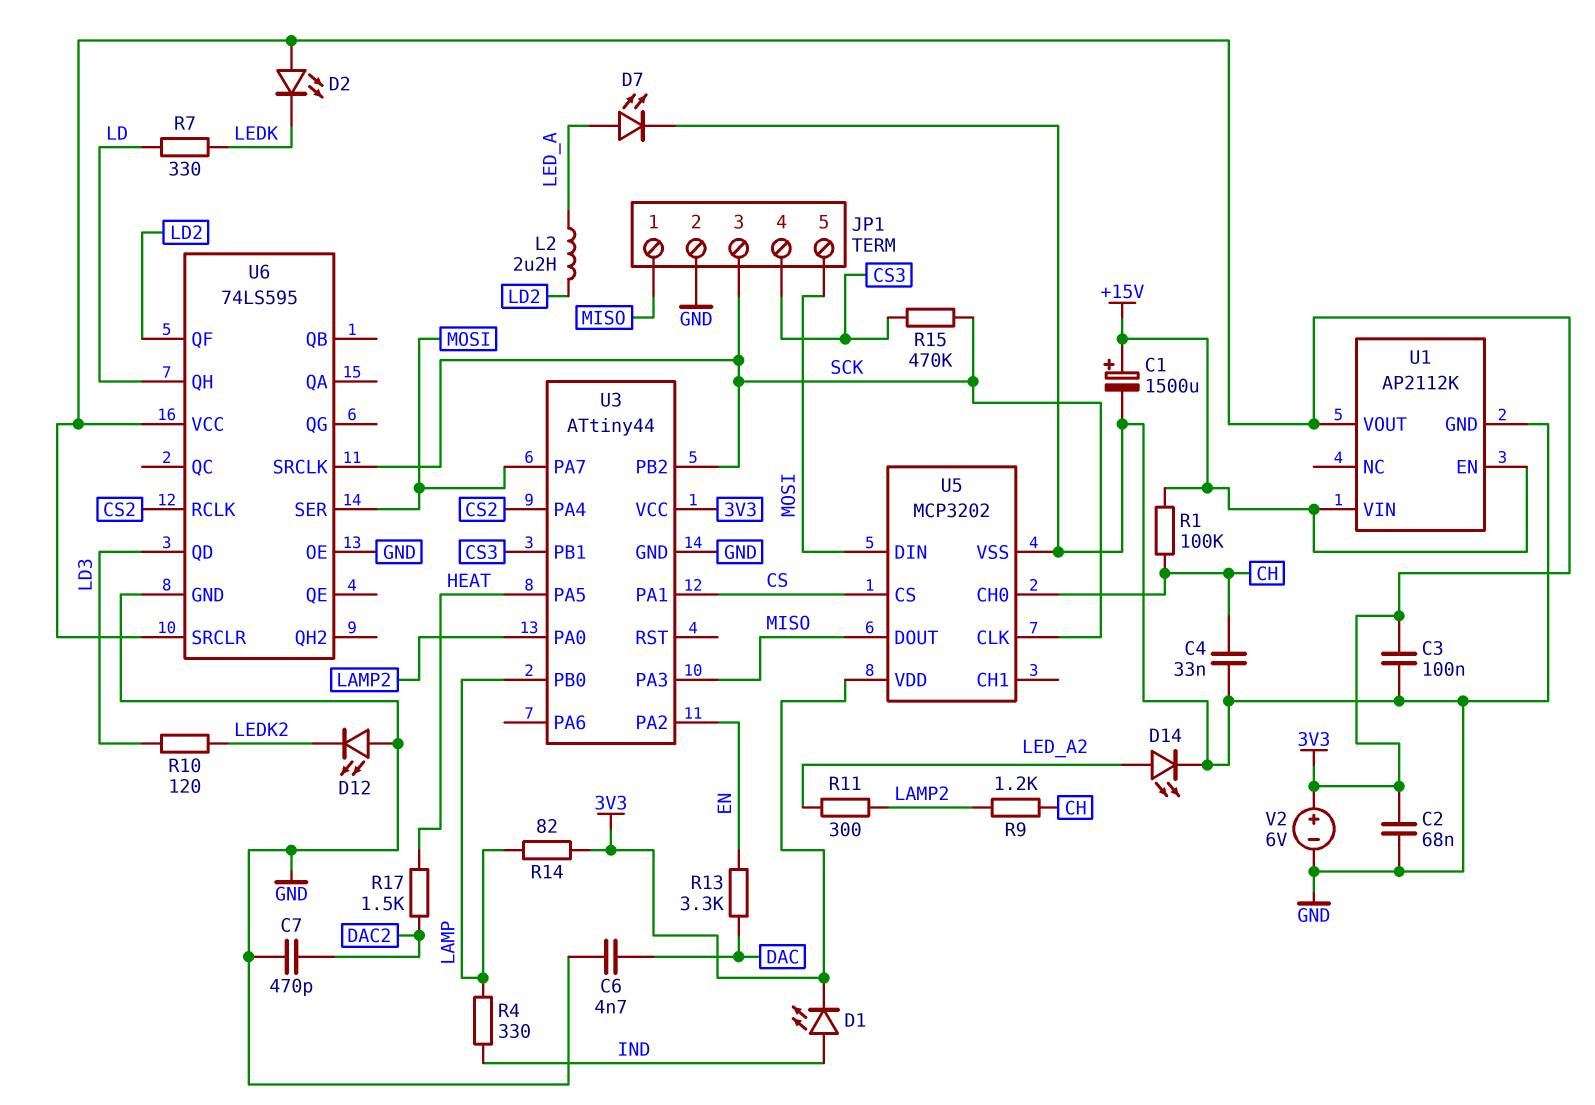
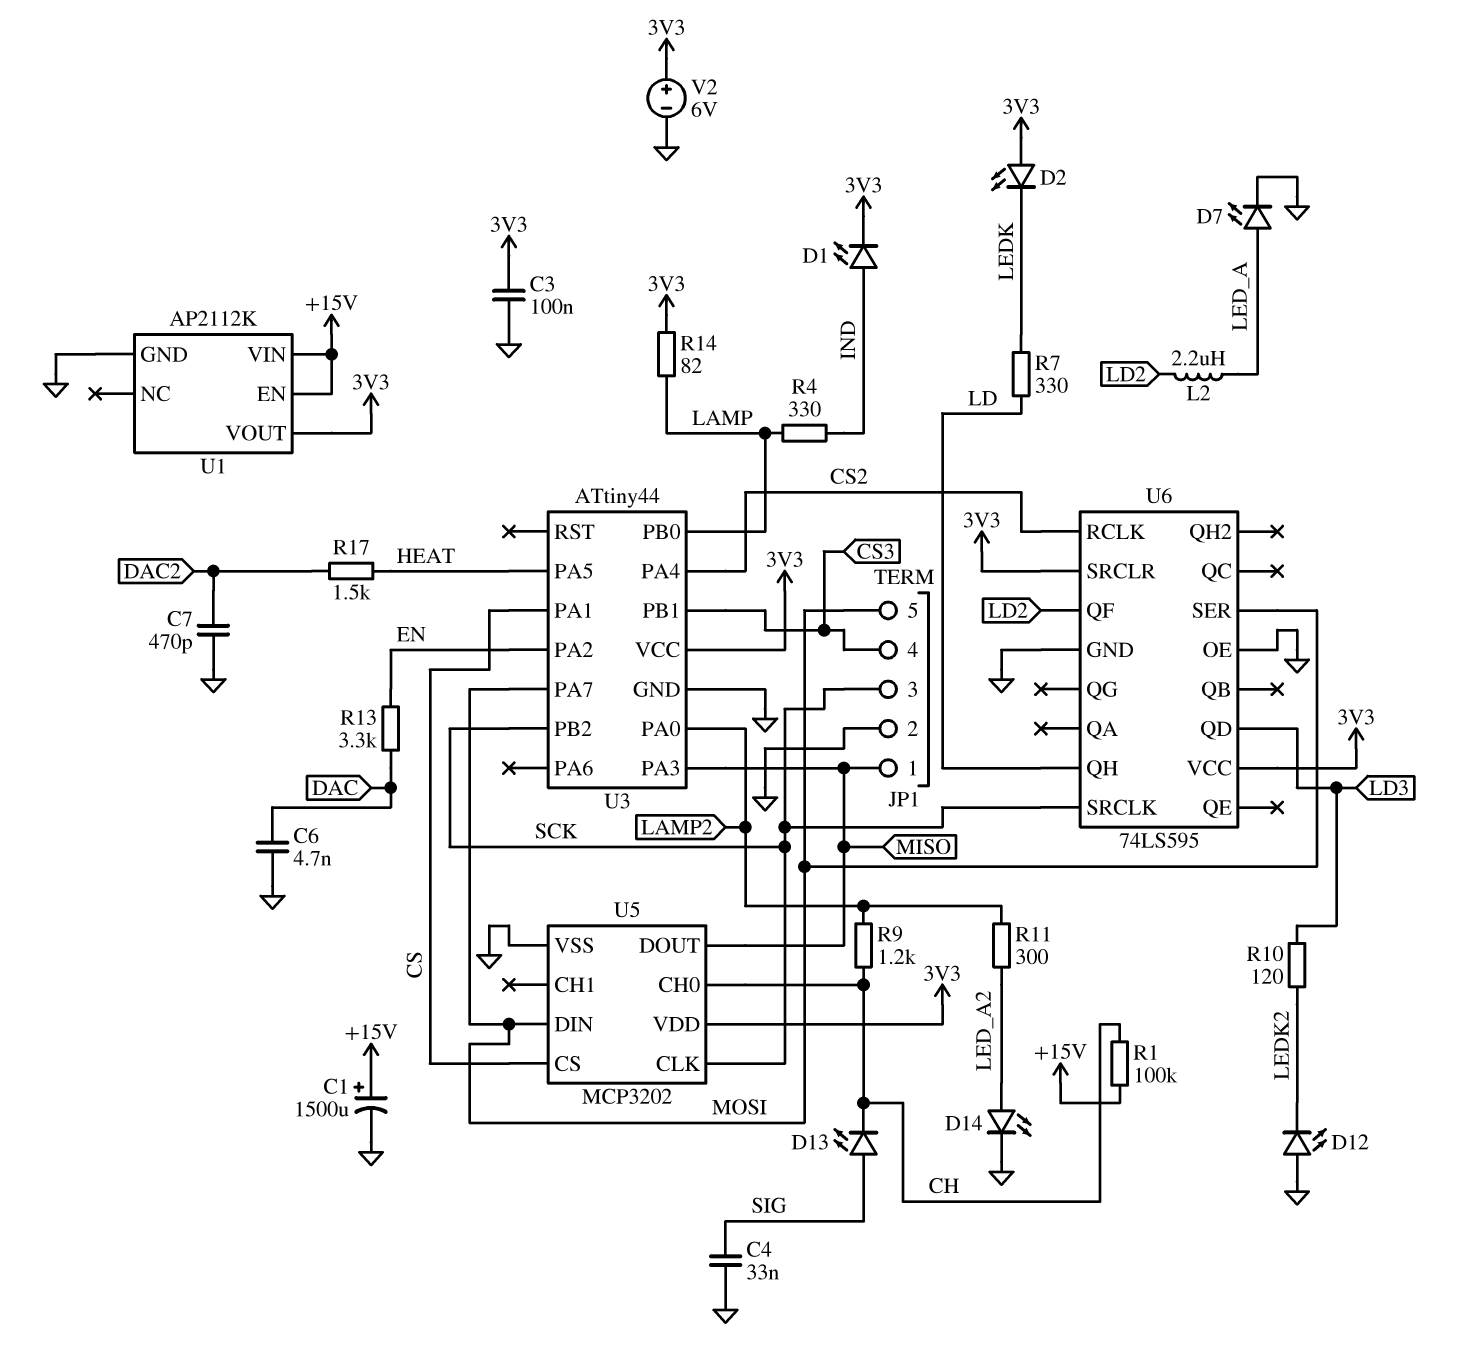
C2: 68nF (3V3, GND) -> none
C4: 33nF (CH, GND) -> 33nF (GND, SIG)
D13: none -> LED (A SIG, K CH)
R15: 470k (CS3, SCK) -> none

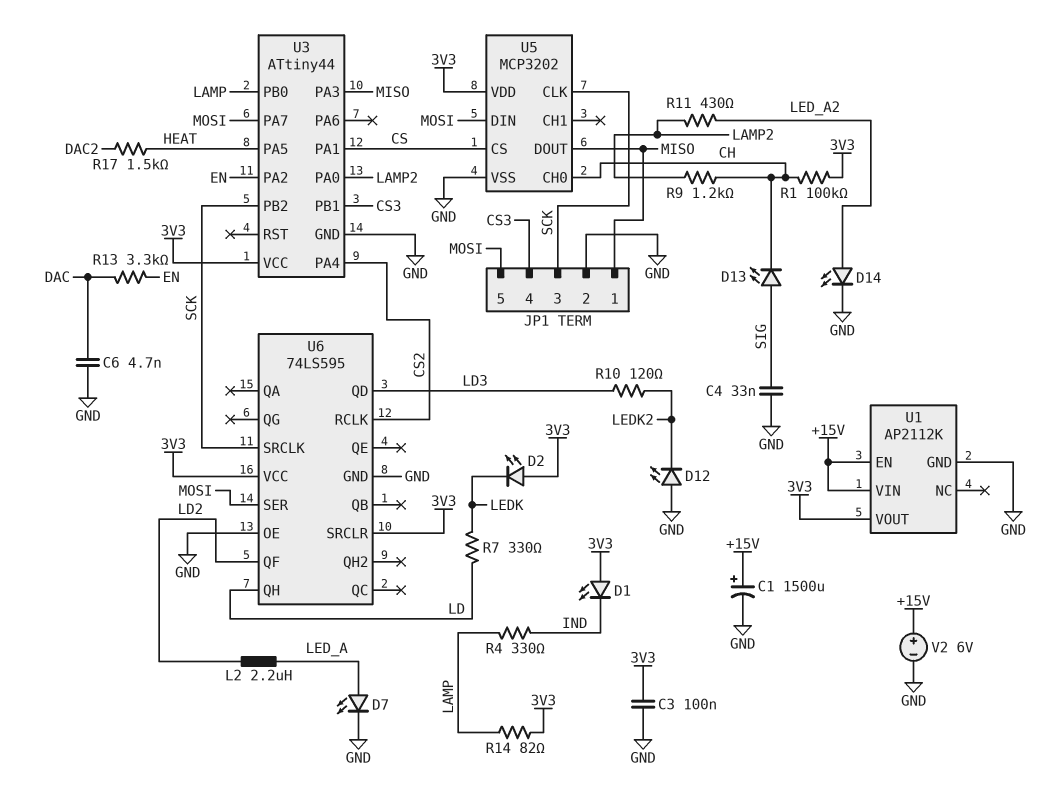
C7: 470pF (DAC2, GND) -> none
D1: LED (A IND, K 3V3) -> LED (A 3V3, K IND)
R1: 100k (+15V, CH) -> 100k (3V3, CH)
R11: 300 (LAMP2, LED_A2) -> 430 (LAMP2, LED_A2)
V2: 6V (plus 3V3, minus GND) -> 6V (plus +15V, minus GND)

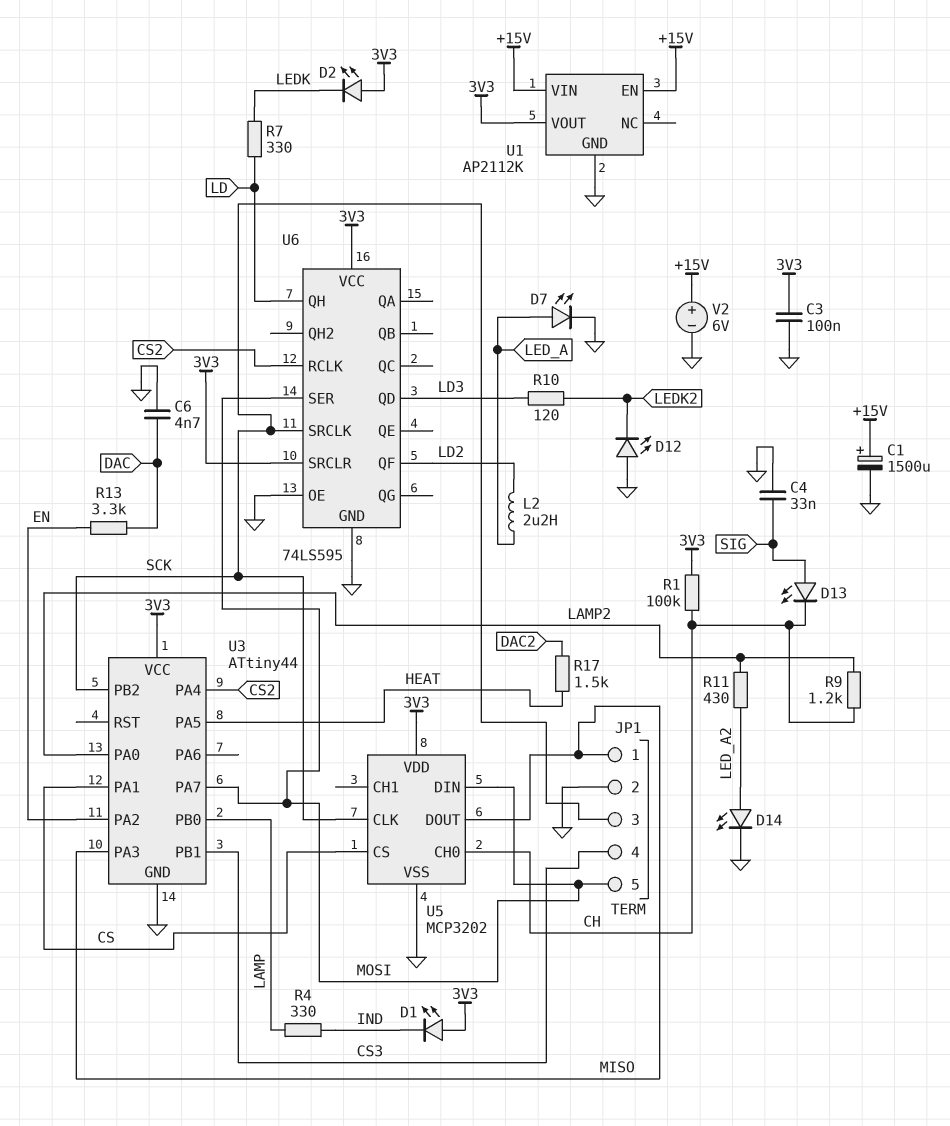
R14: 82 (3V3, LAMP) -> none

